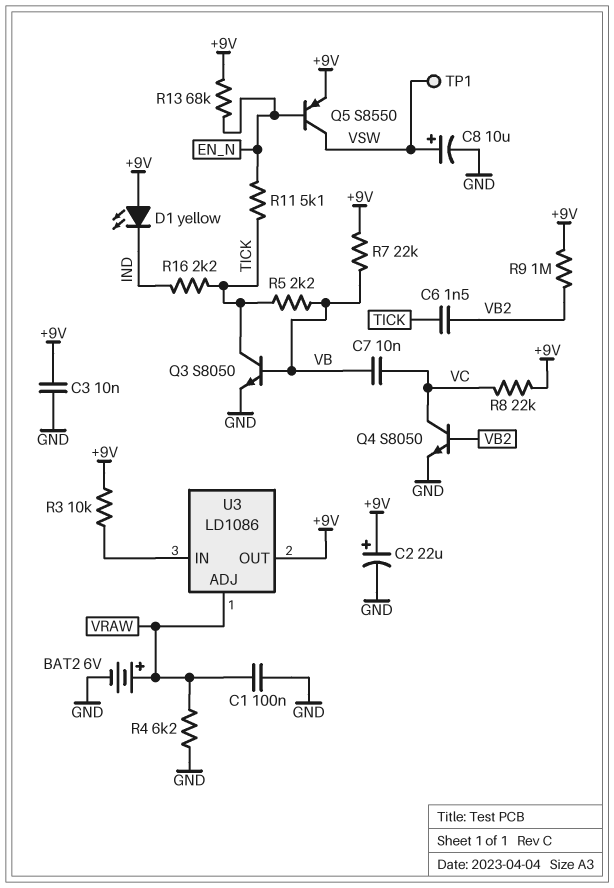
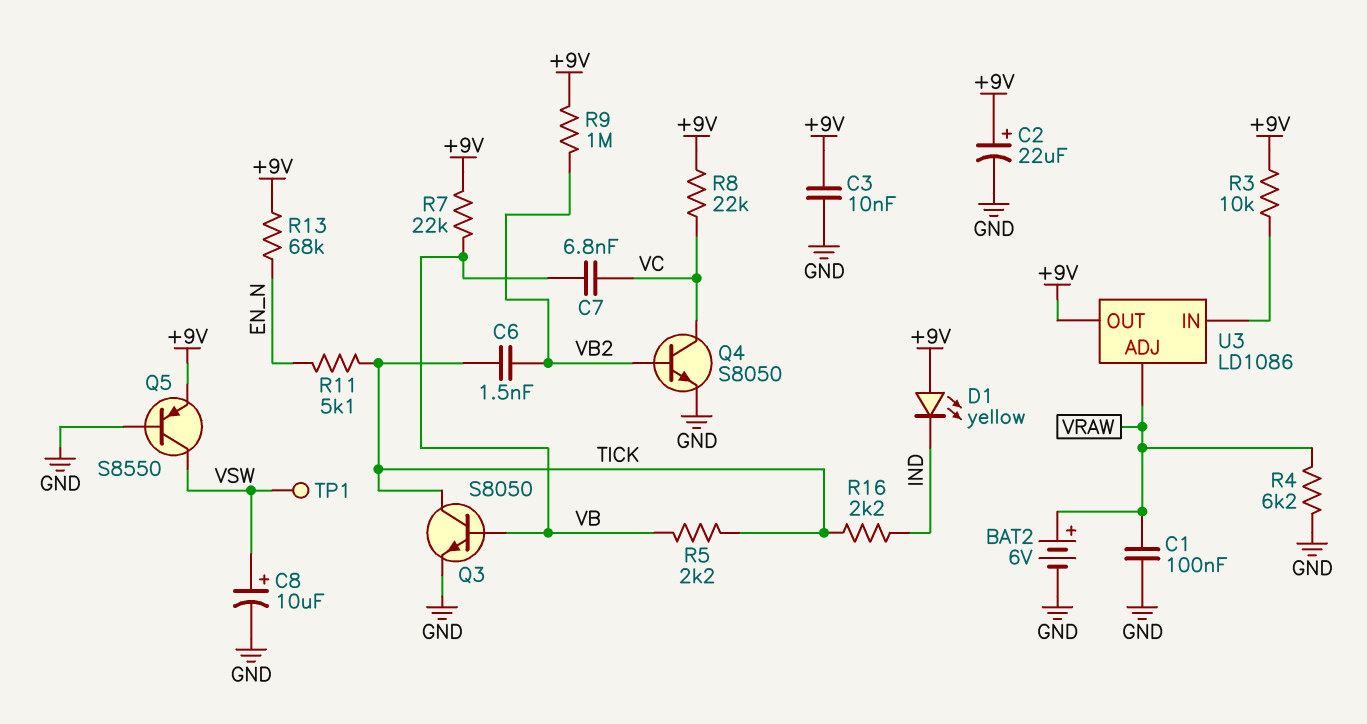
C7: 10nF (VB, VC) -> 6.8nF (VB, VC)
Q5: PNP S8550 (B EN_N, C VSW, E +9V) -> PNP S8550 (B GND, C VSW, E +9V)

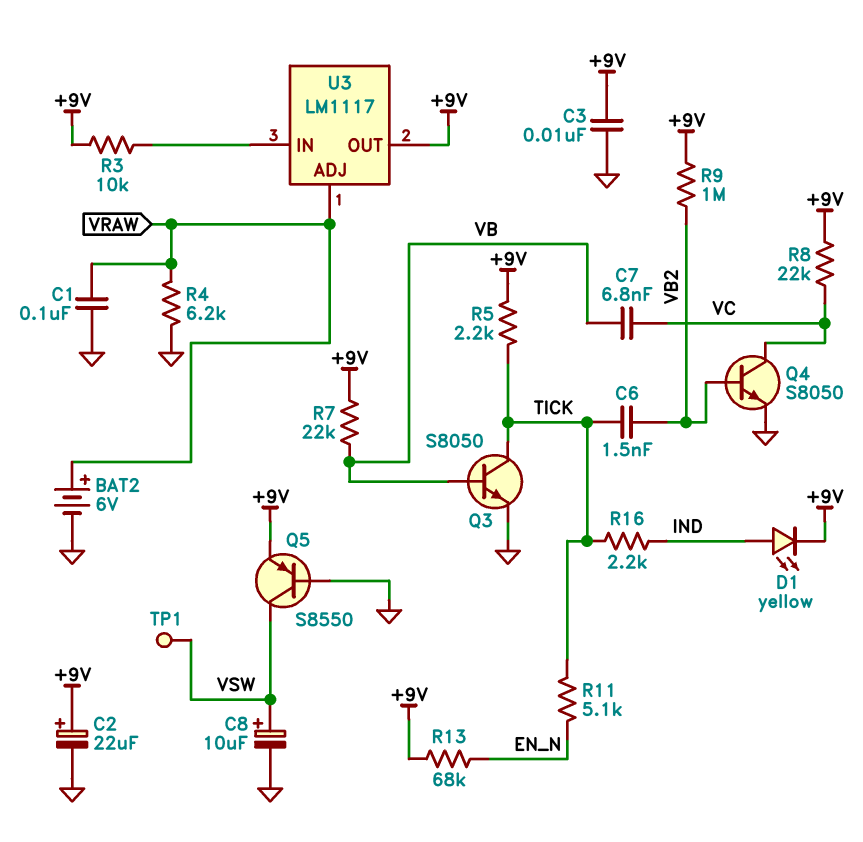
D1: LED yellow (A +9V, K IND) -> LED yellow (A IND, K +9V)
R5: 2.2k (TICK, VB) -> 2.2k (+9V, TICK)
U3: LD1086 -> LM1117

